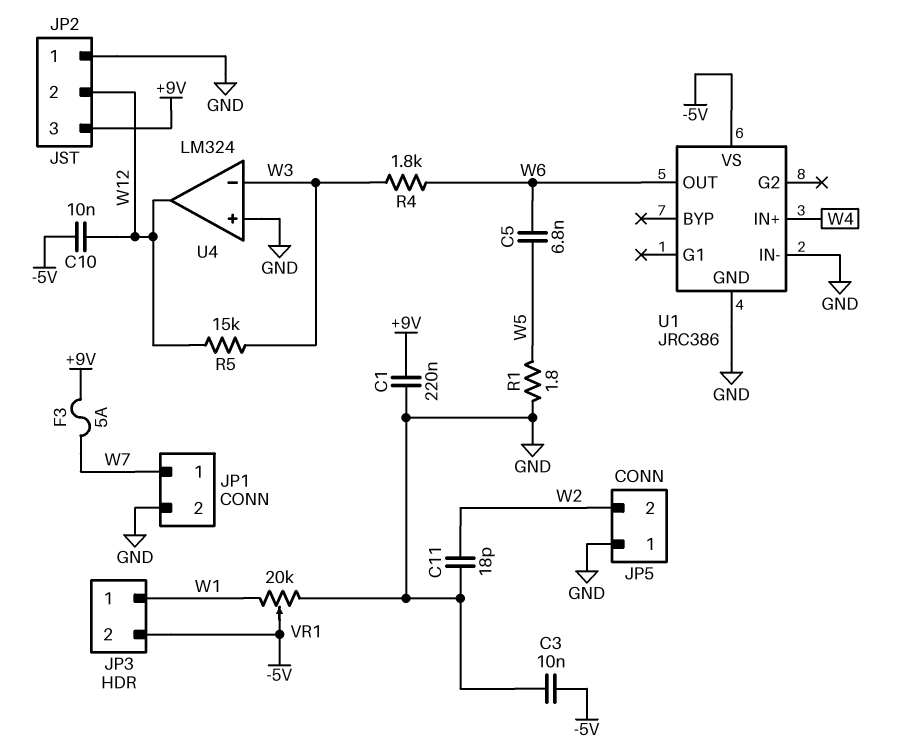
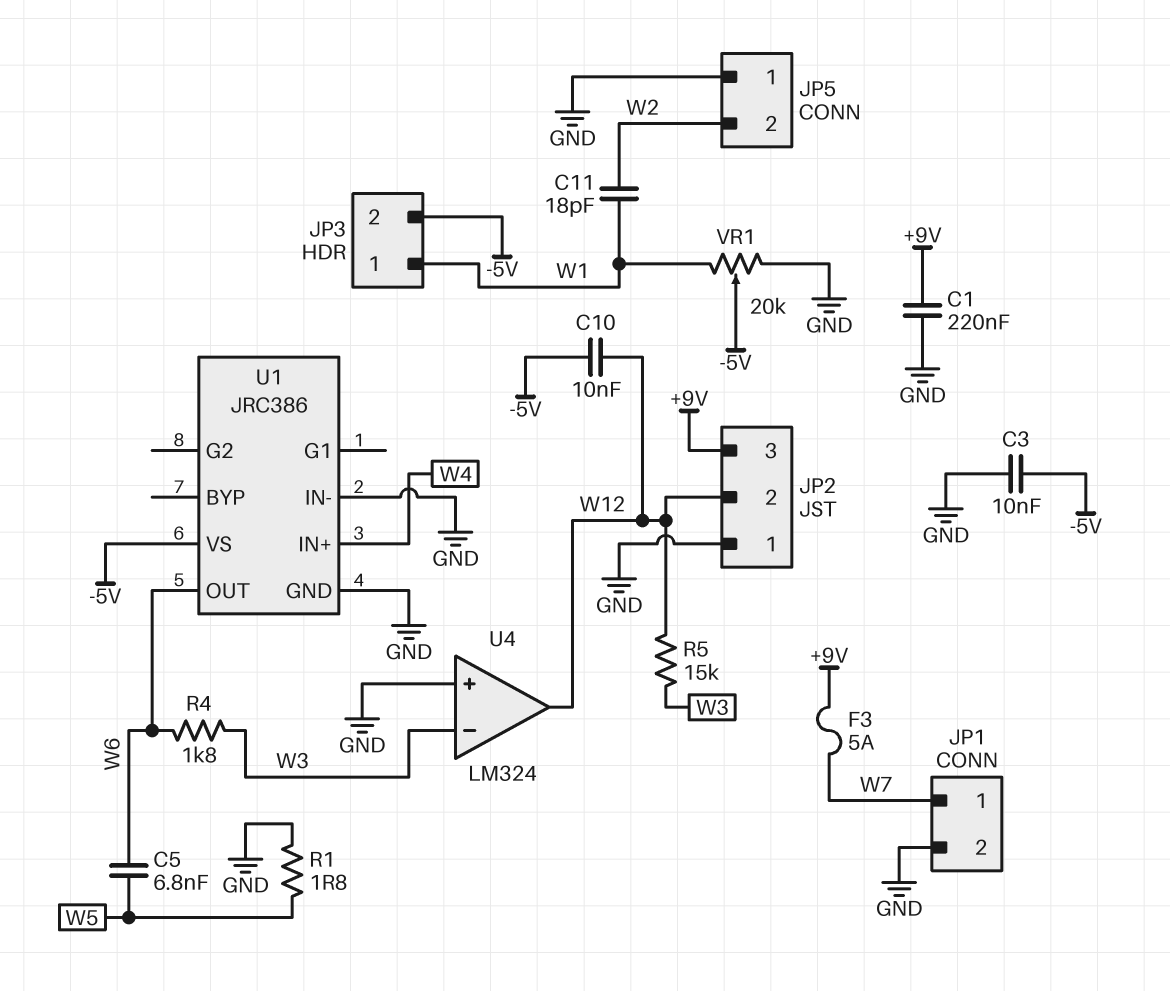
C11: 18pF (GND, W2) -> 18pF (W1, W2)

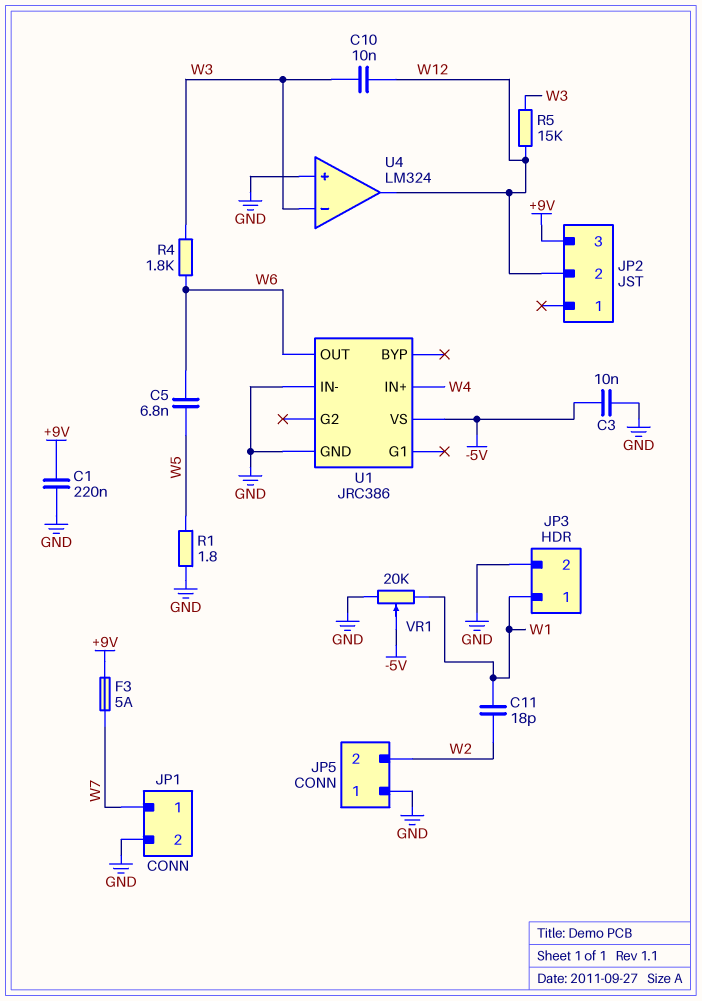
C10: 10nF (-5V, W12) -> 10nF (W3, W12)
JP2 pin 1: GND -> none
JP3 pin 2: -5V -> GND

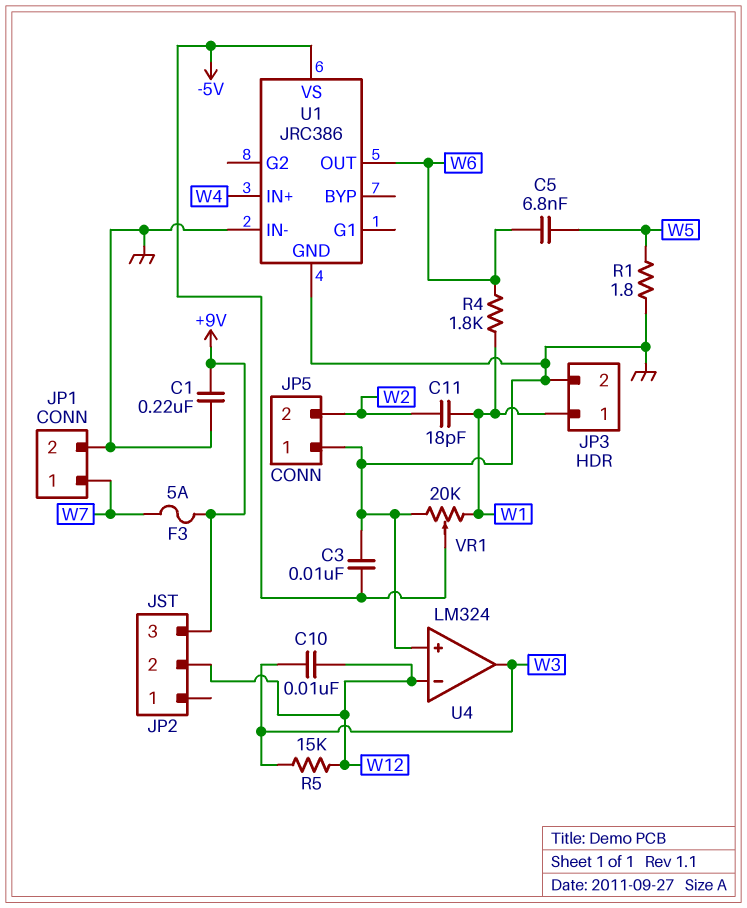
R4: 1.8k (W3, W6) -> 1.8k (W1, W6)
U4 pin in-: W3 -> W12
U4 pin out: W12 -> W3

